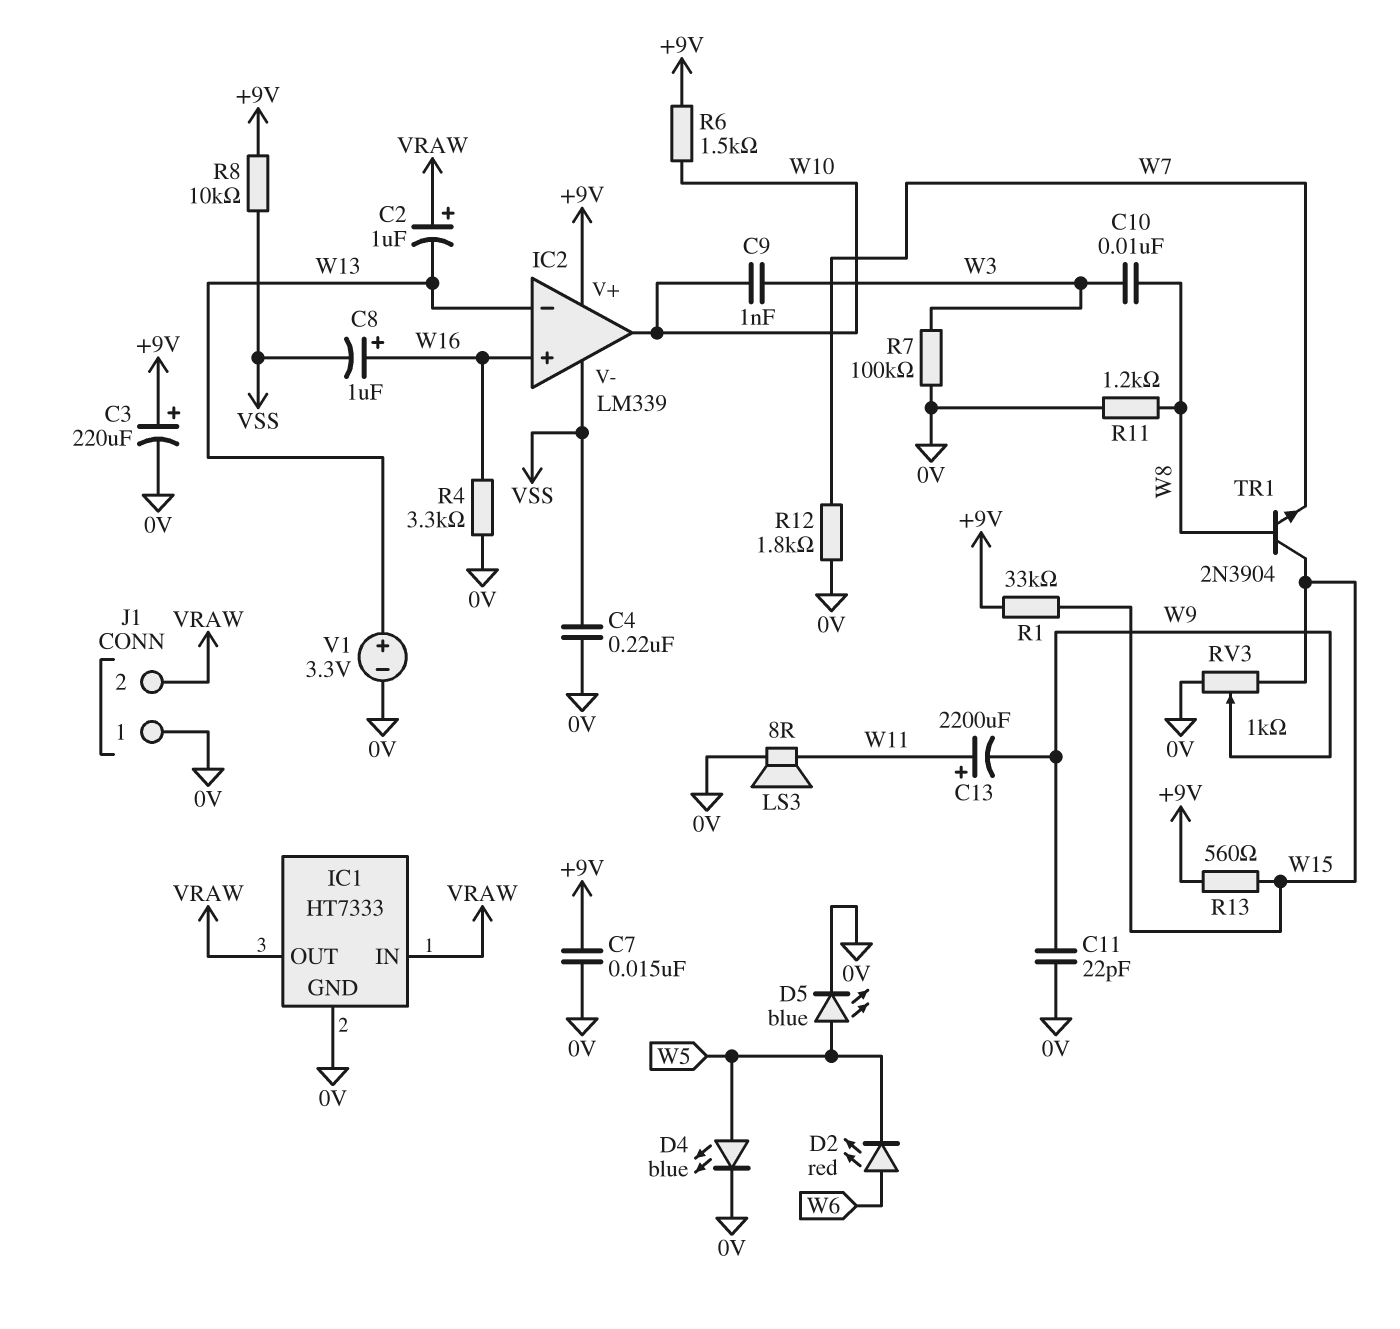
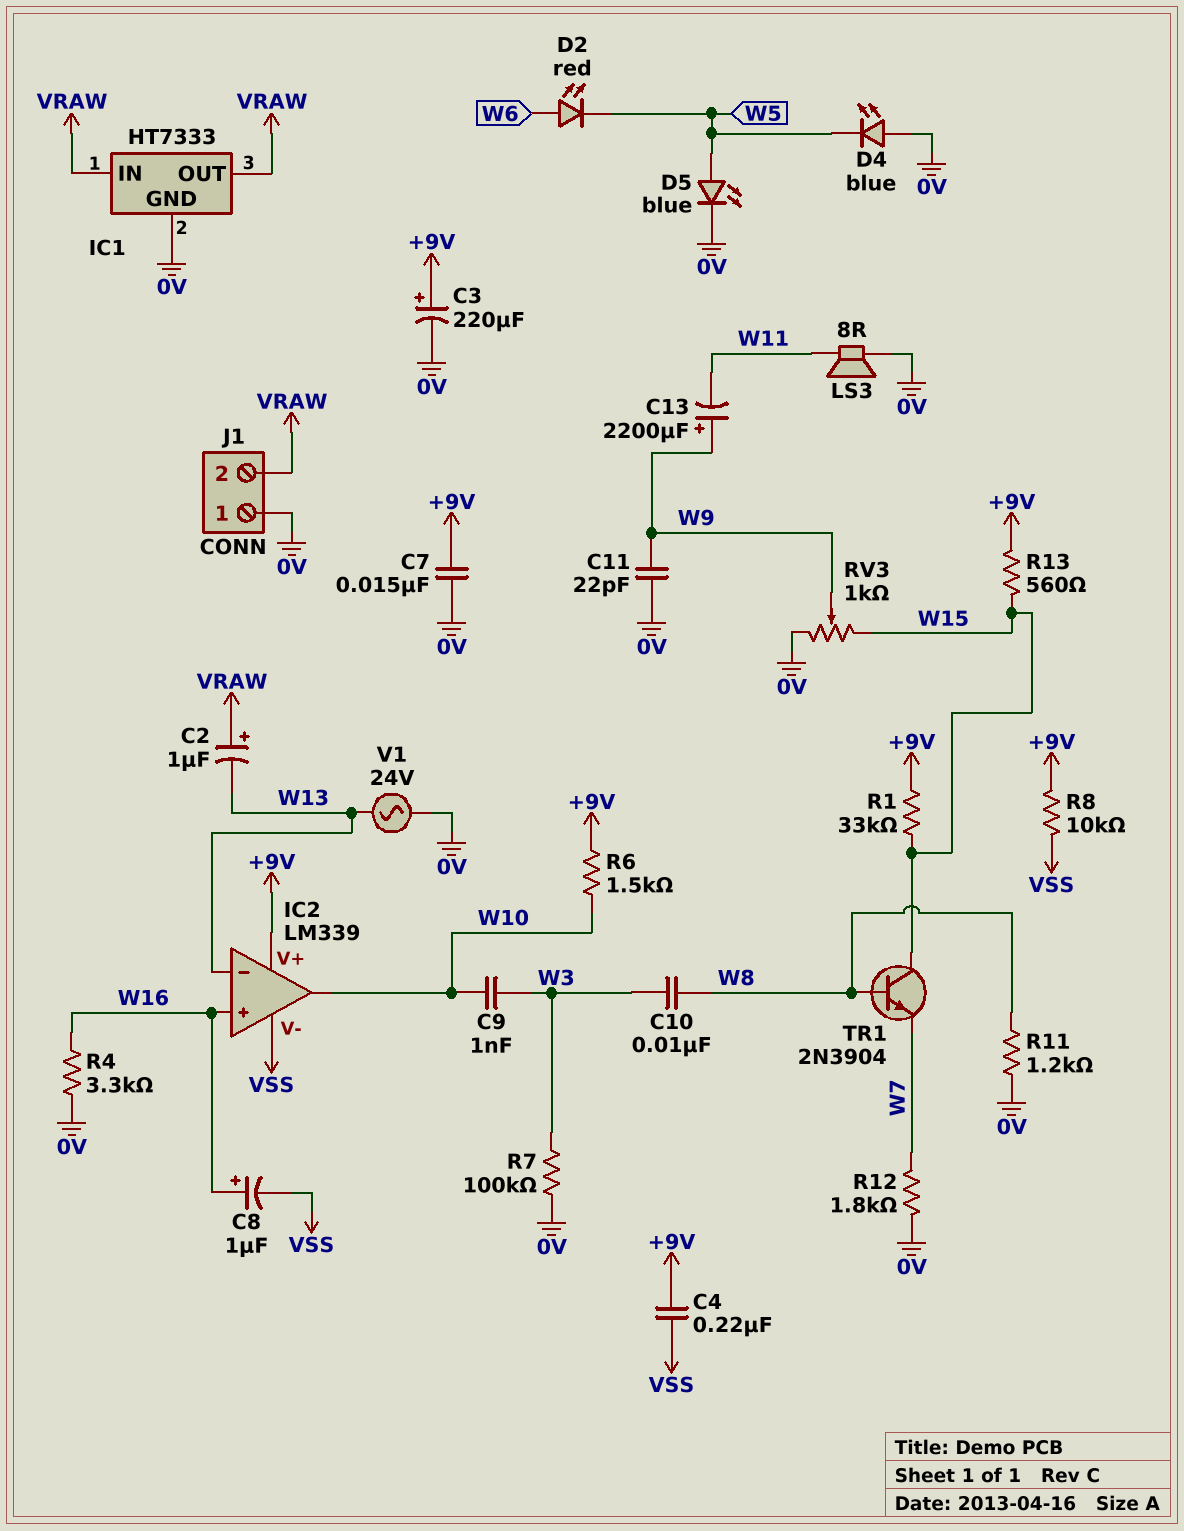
C4: 220nF (0V, VSS) -> 220nF (+9V, VSS)
C13: 2200uF (plus W11, minus W9) -> 2200uF (plus W9, minus W11)
D4: LED blue (A W5, K 0V) -> LED blue (A 0V, K W5)
V1: 3.3V (plus W13, minus 0V) -> AC 24V (0V, W13)

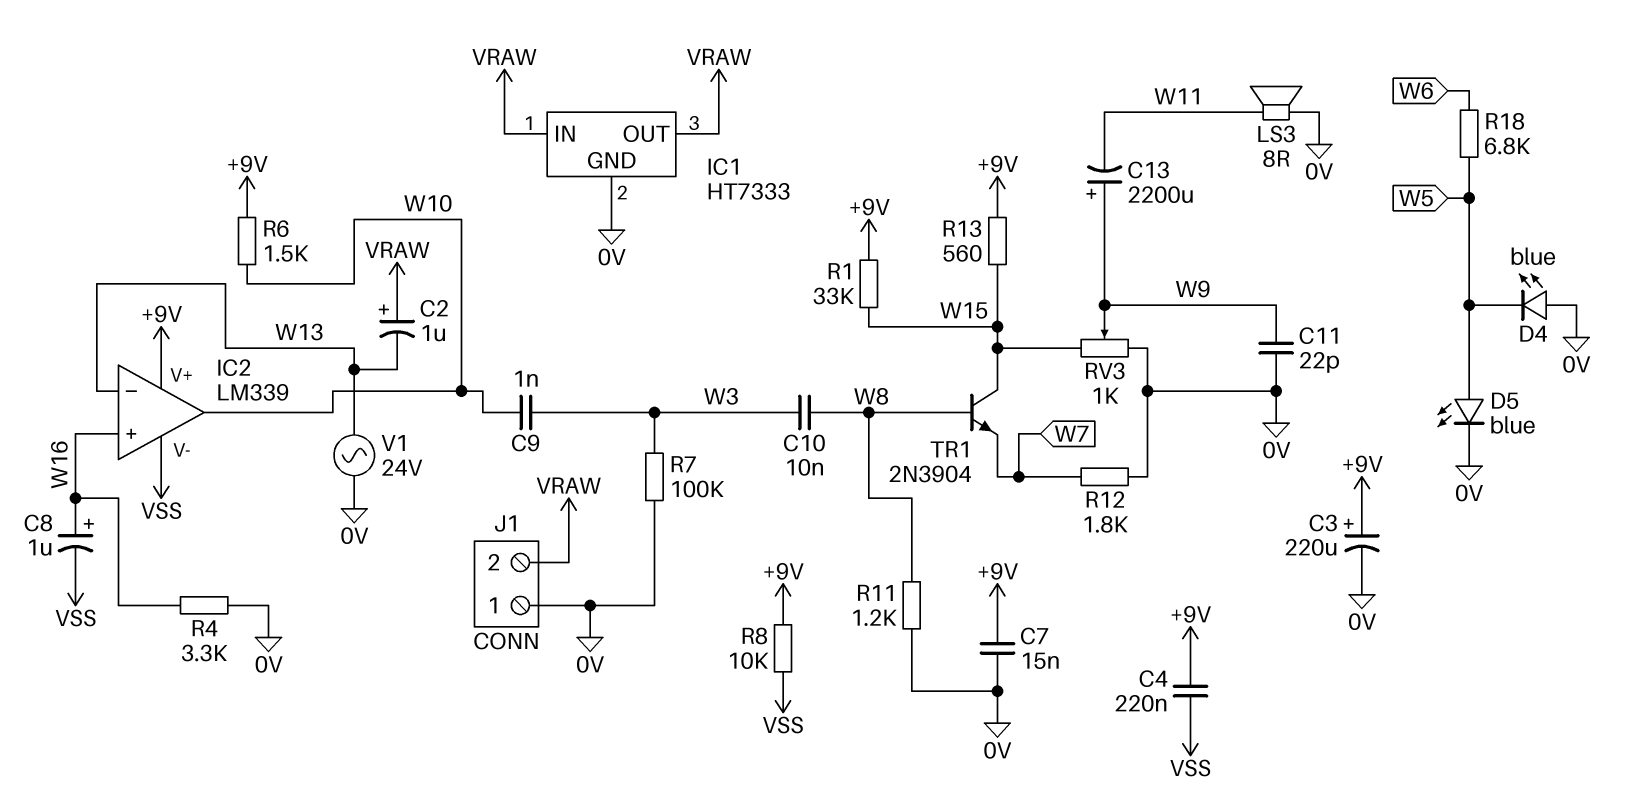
D2: LED red (A W6, K W5) -> none
R18: none -> 6.8k (W5, W6)

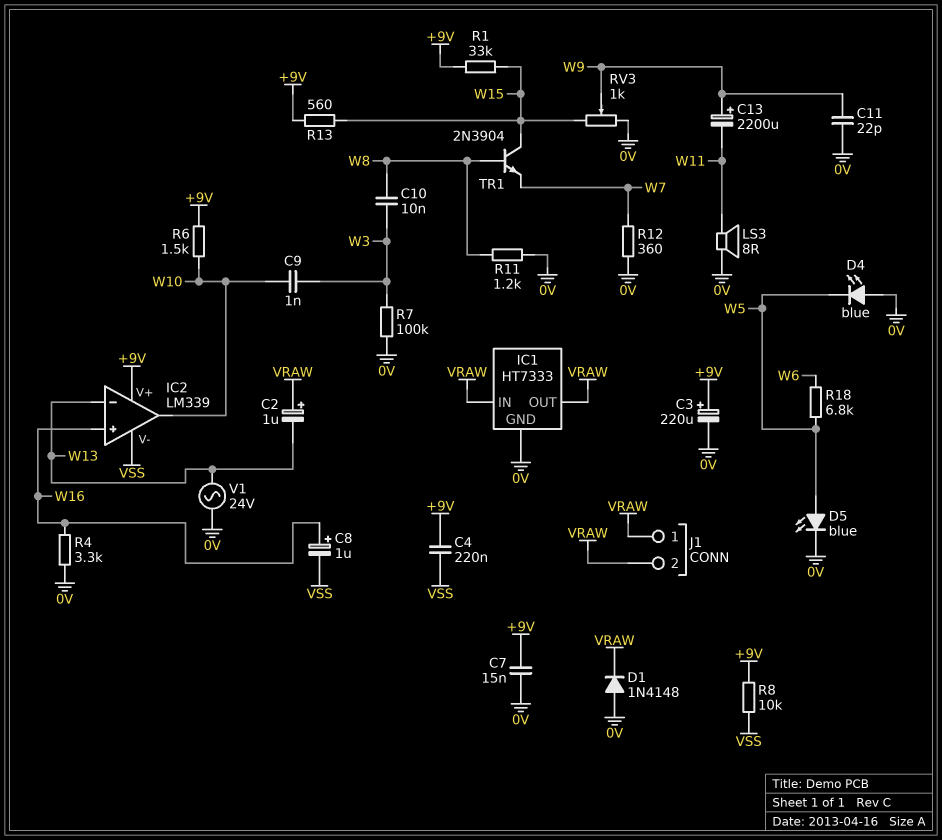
D1: none -> diode 1N4148 (A 0V, K VRAW)
J1 pin 1: 0V -> VRAW
R12: 1.8k (0V, W7) -> 360 (0V, W7)

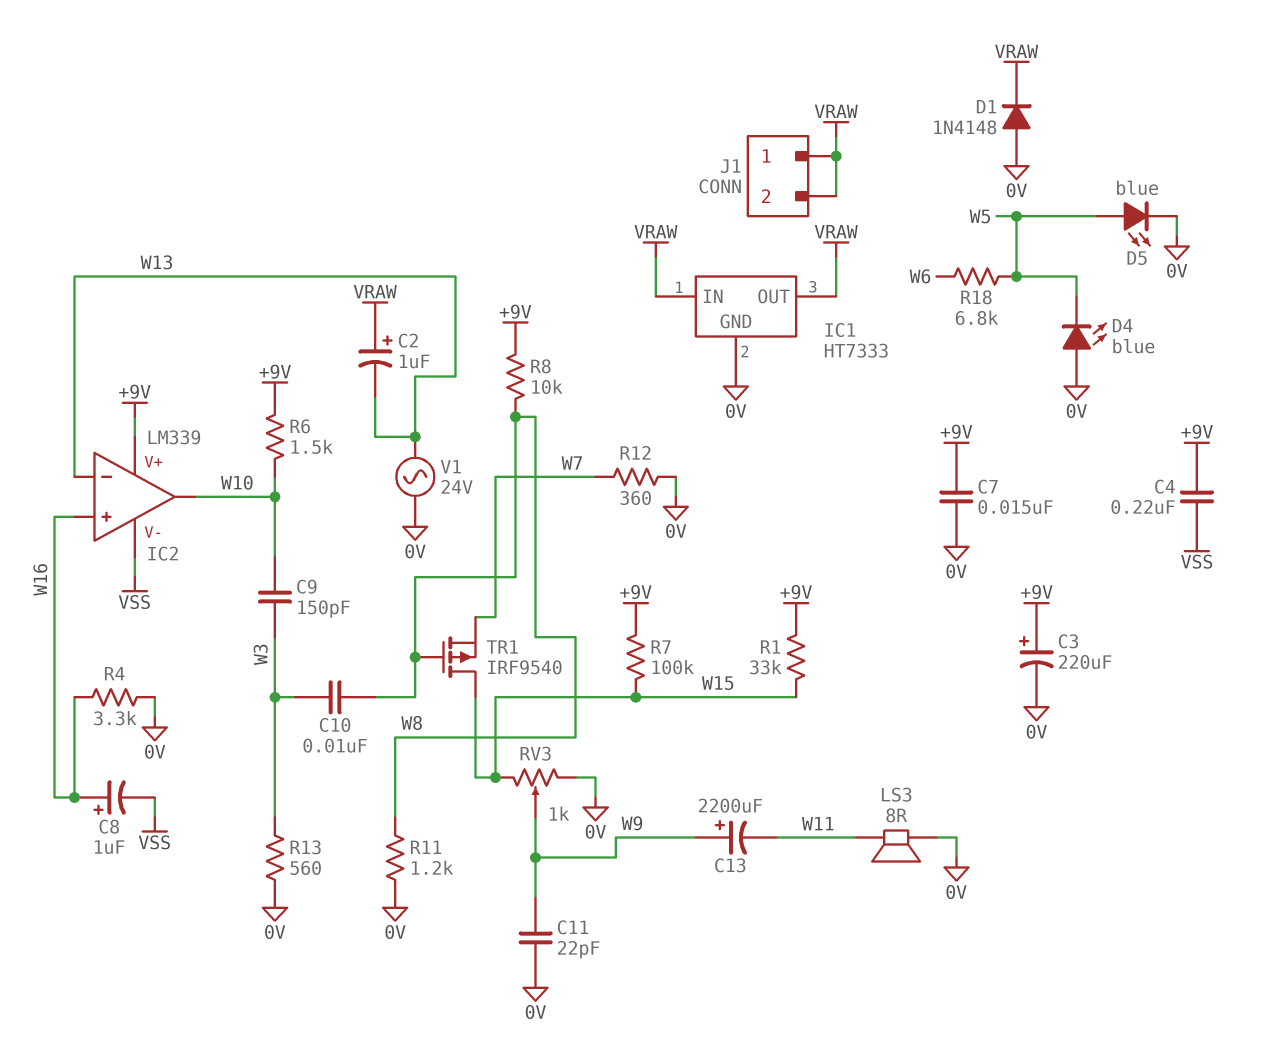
C9: 1nF (W3, W10) -> 150pF (W3, W10)
R7: 100k (0V, W3) -> 100k (+9V, W15)
R8: 10k (+9V, VSS) -> 10k (+9V, W8)
R13: 560 (+9V, W15) -> 560 (0V, W3)
TR1: NPN 2N3904 (B W8, C W15, E W7) -> PMOS IRF9540 (G W8, D W15, S W7)

